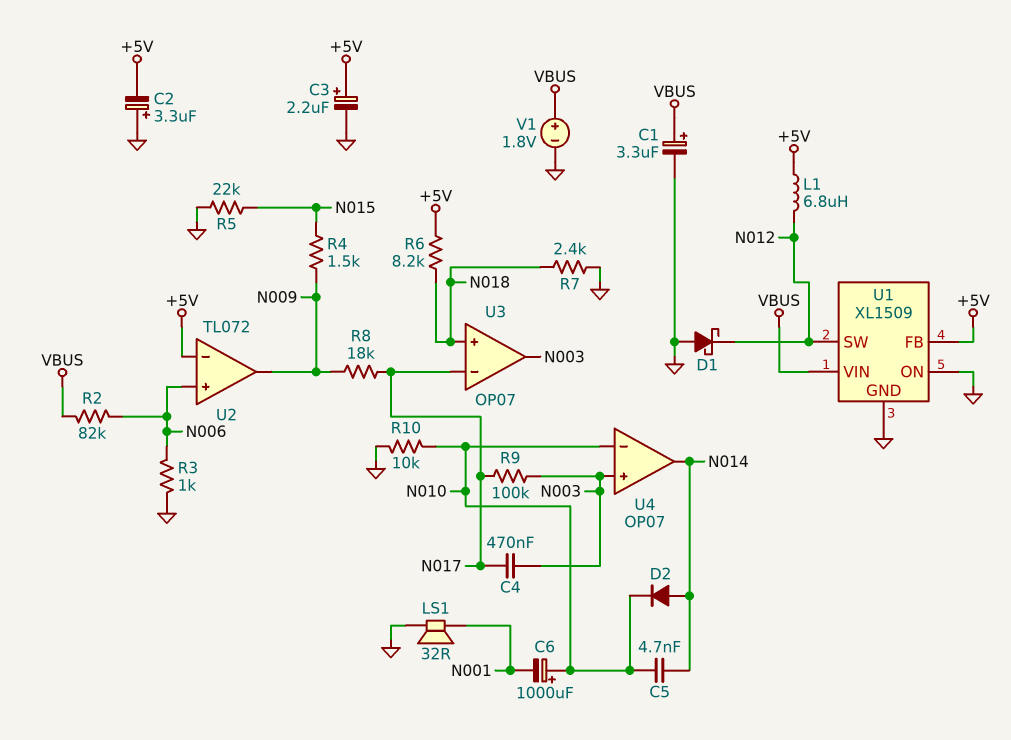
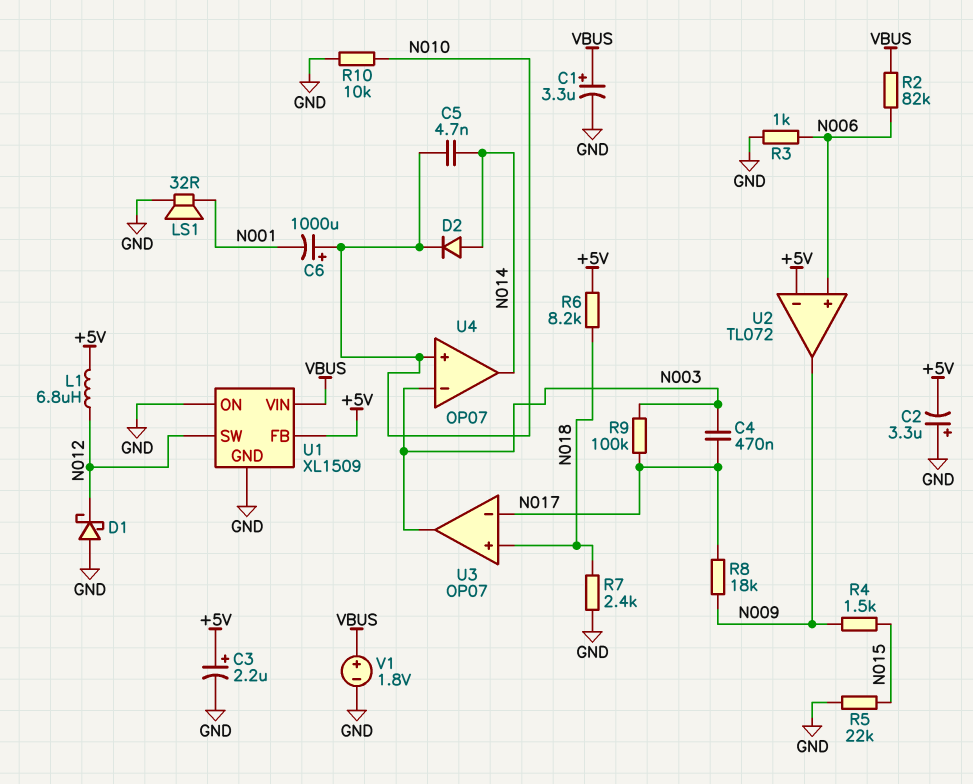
U4 pin in+: N003 -> N010
U4 pin in-: N010 -> N003

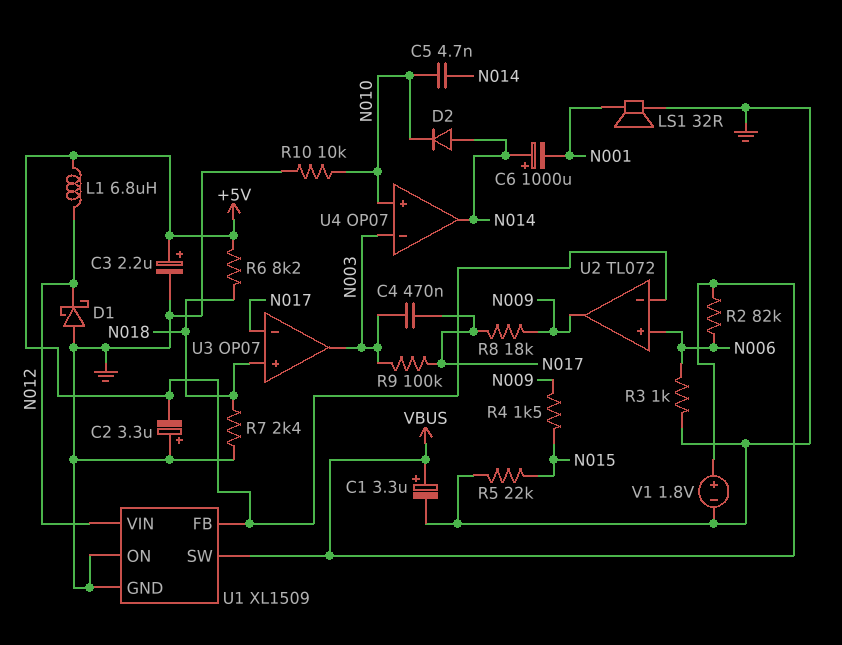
C6: 1000uF (plus N010, minus N001) -> 1000uF (plus N014, minus N001)
U1 pin SW: N012 -> VBUS
U1 pin VIN: VBUS -> N012

